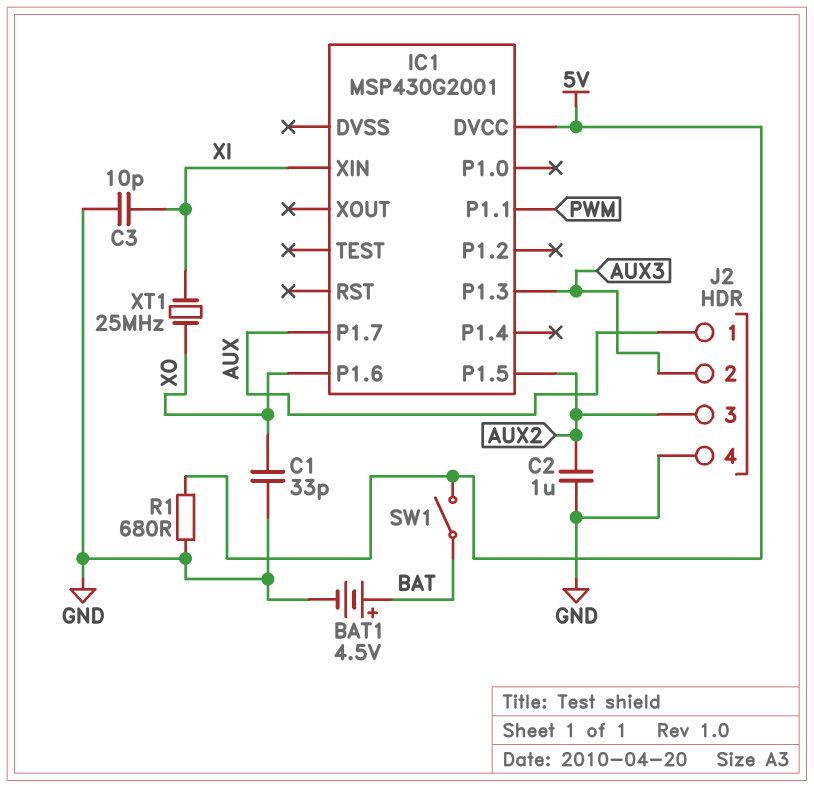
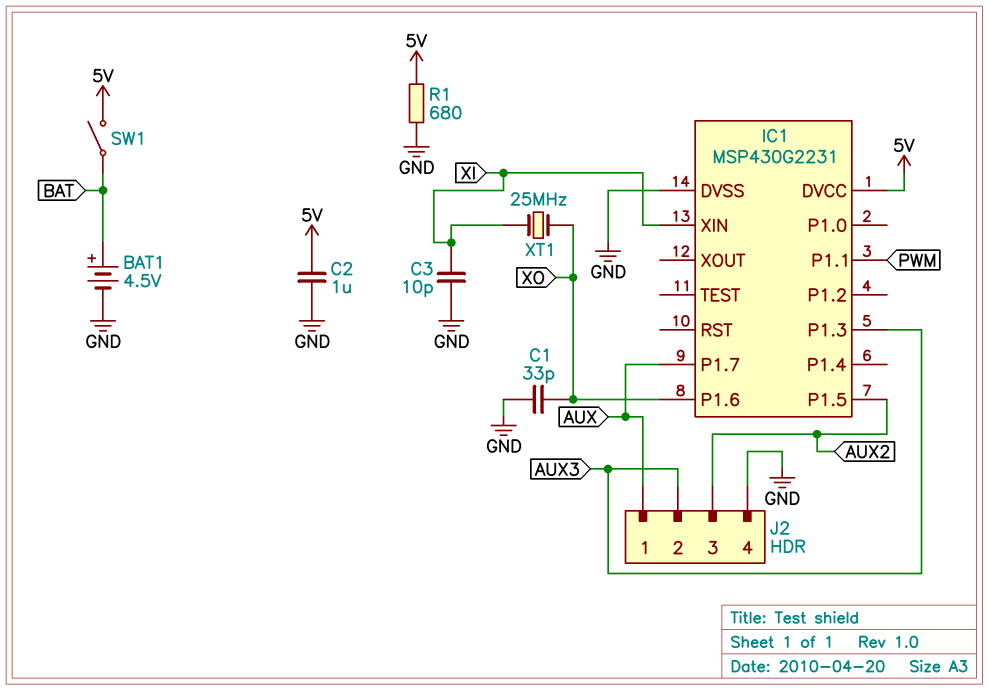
C2: 1uF (AUX2, GND) -> 1uF (5V, GND)
IC1: MSP430G2001 -> MSP430G2231
IC1 pin DVSS: none -> GND

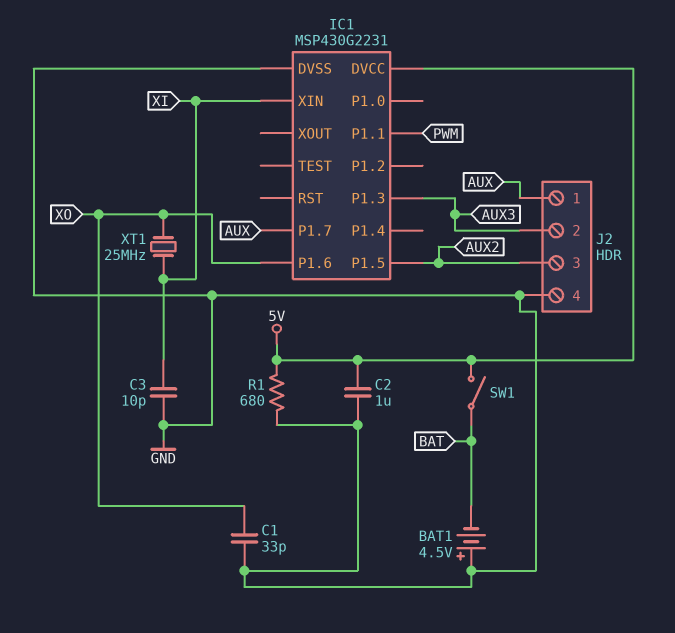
BAT1: 4.5V (plus BAT, minus GND) -> 4.5V (plus GND, minus BAT)

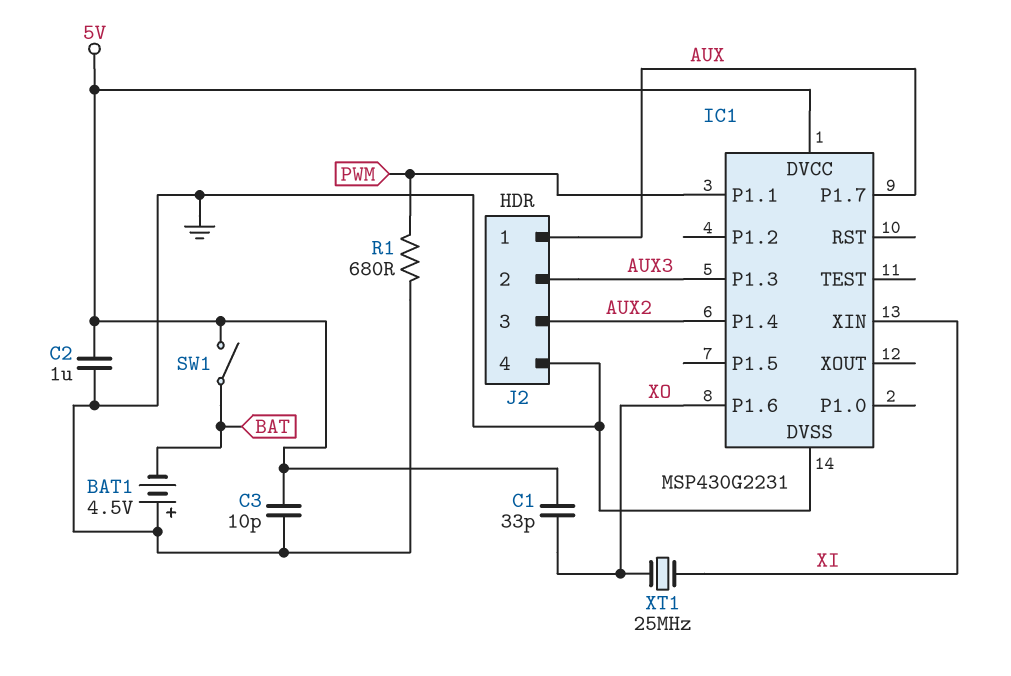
C1: 33pF (GND, XO) -> 33pF (5V, XO)
C3: 10pF (GND, XI) -> 10pF (5V, GND)
IC1 pin P1.4: none -> AUX2
IC1 pin P1.5: AUX2 -> none
R1: 680 (5V, GND) -> 680 (GND, PWM)

